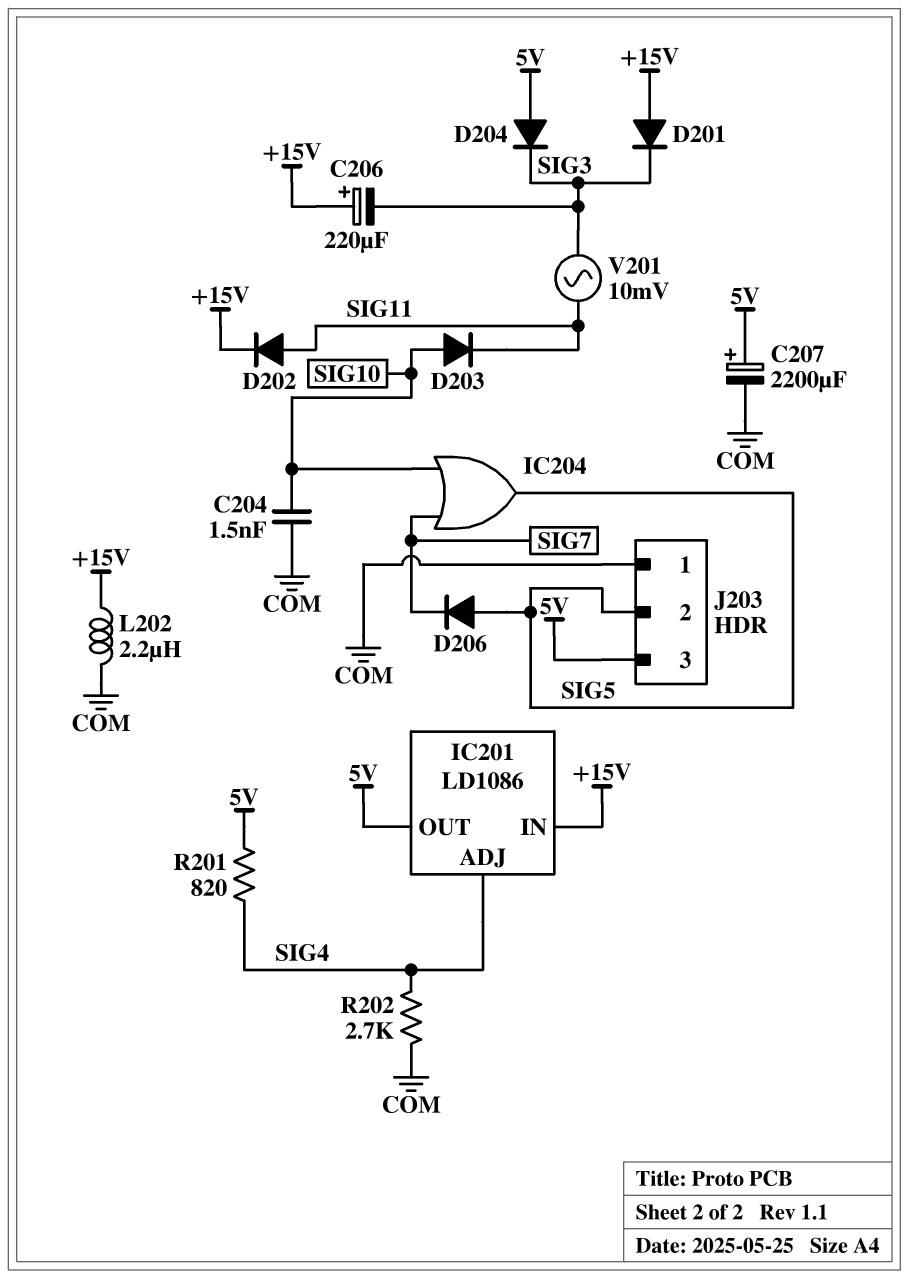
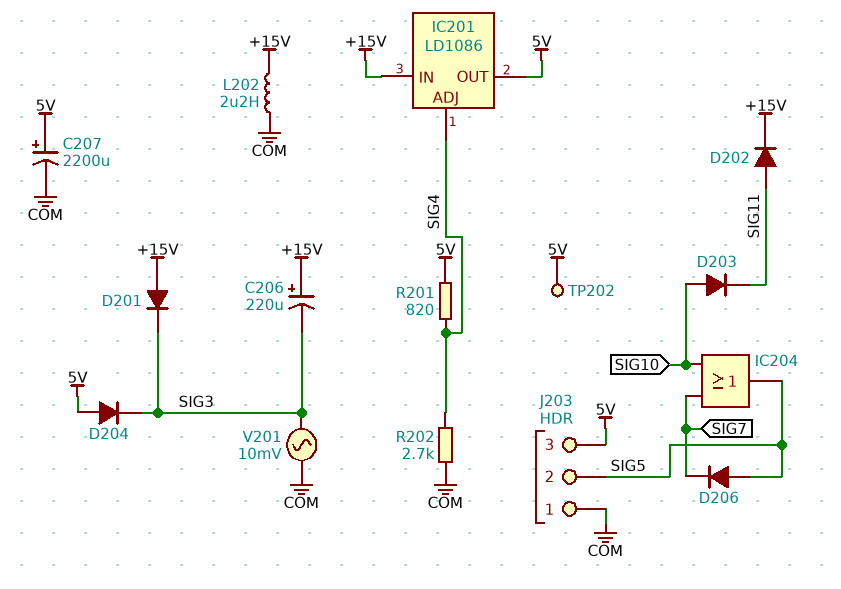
C204: 1.5nF (COM, SIG10) -> none
TP202: none -> test point (5V)
V201: AC 10mV (SIG3, SIG11) -> AC 10mV (COM, SIG3)

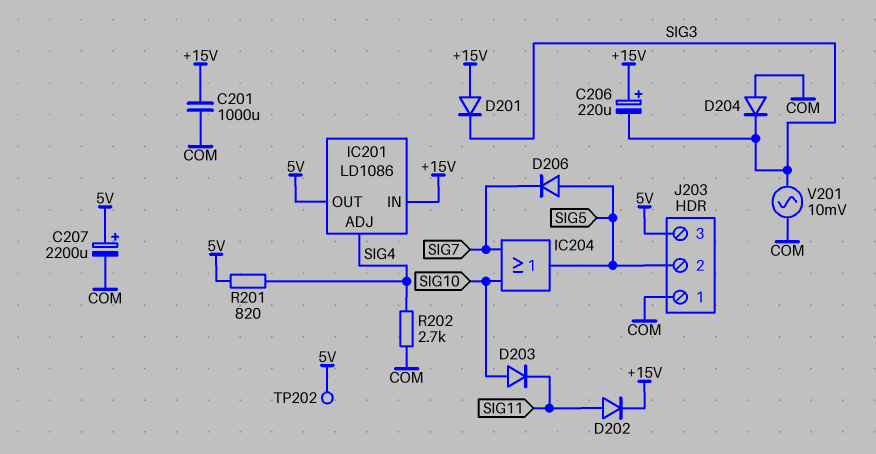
C201: none -> 1000uF (+15V, COM)
D204: diode (A 5V, K SIG3) -> diode (A COM, K SIG3)
L202: 2.2uH (+15V, COM) -> none

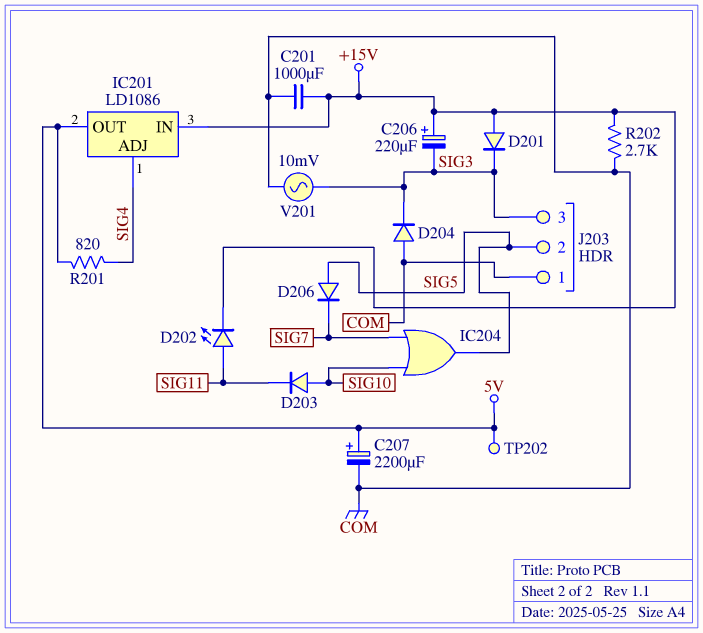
D202: diode (A SIG11, K +15V) -> LED (A SIG11, K +15V)
J203 pin 3: 5V -> SIG3
R202: 2.7k (COM, SIG4) -> 2.7k (+15V, COM)

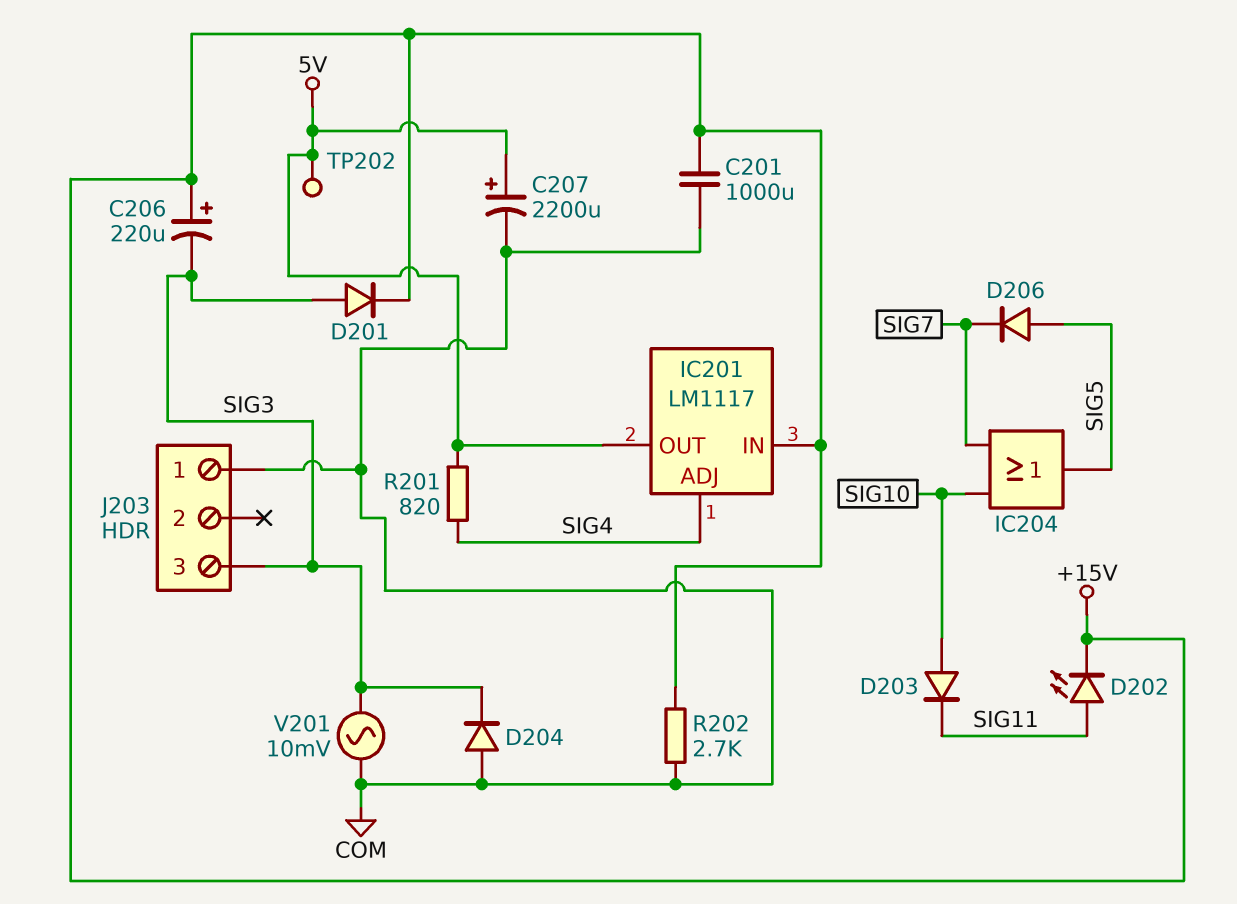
D201: diode (A +15V, K SIG3) -> diode (A SIG3, K +15V)
IC201: LD1086 -> LM1117
J203 pin 2: SIG5 -> none

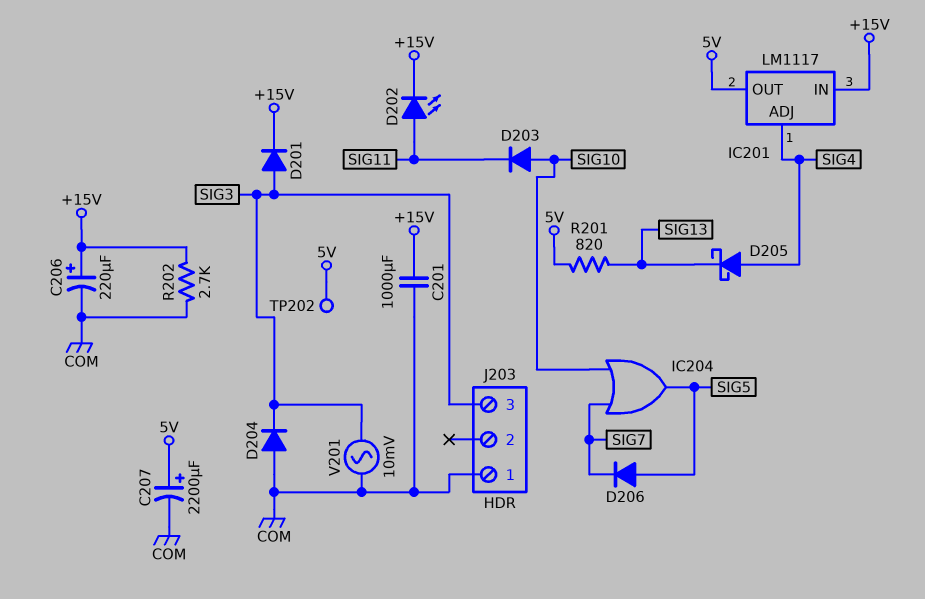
C206: 220uF (plus +15V, minus SIG3) -> 220uF (plus +15V, minus COM)
D205: none -> schottky (A SIG4, K SIG13)
R201: 820 (5V, SIG4) -> 820 (5V, SIG13)

